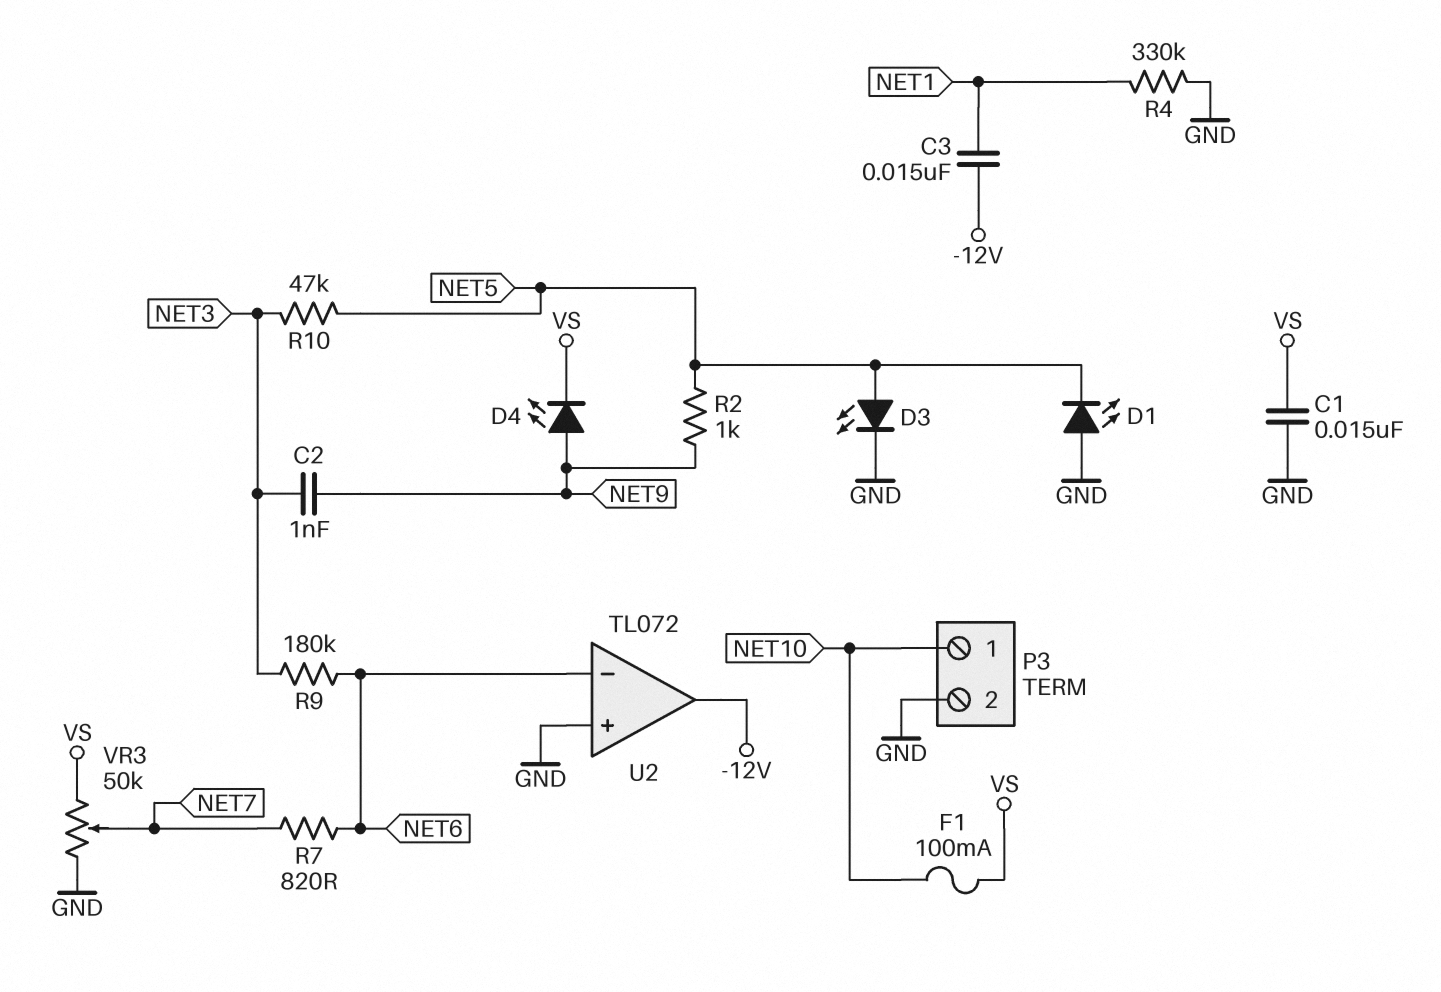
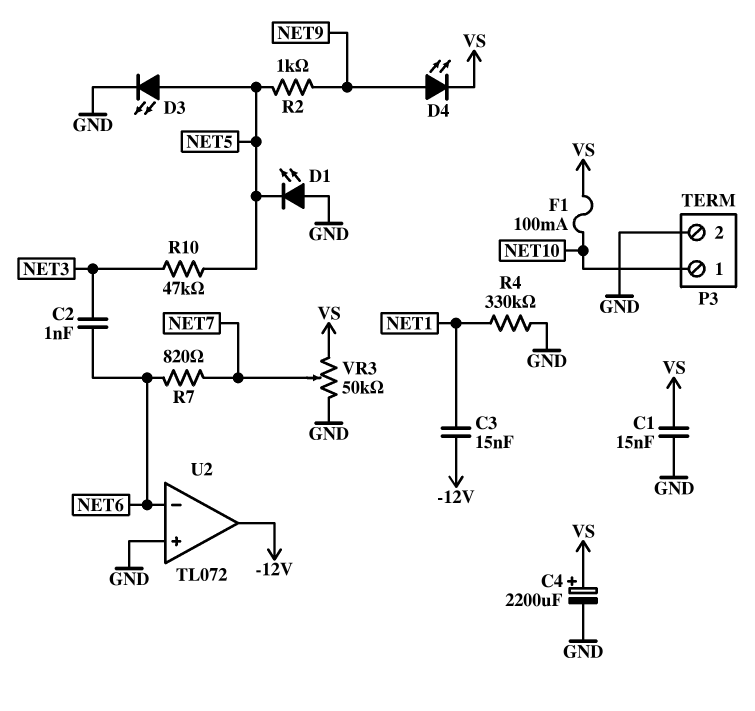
C2: 1nF (NET3, NET9) -> 1nF (NET3, NET6)
C4: none -> 2200uF (plus VS, minus GND)
R9: 180k (NET3, NET6) -> none

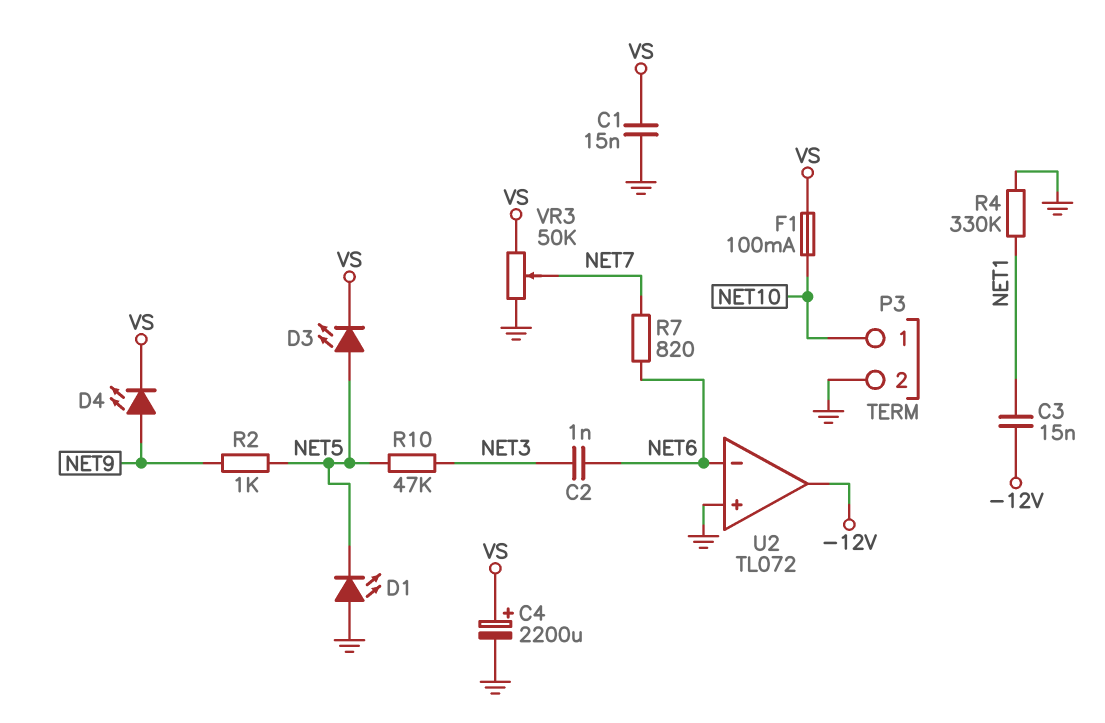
D3: LED (A NET5, K GND) -> LED (A NET5, K VS)

